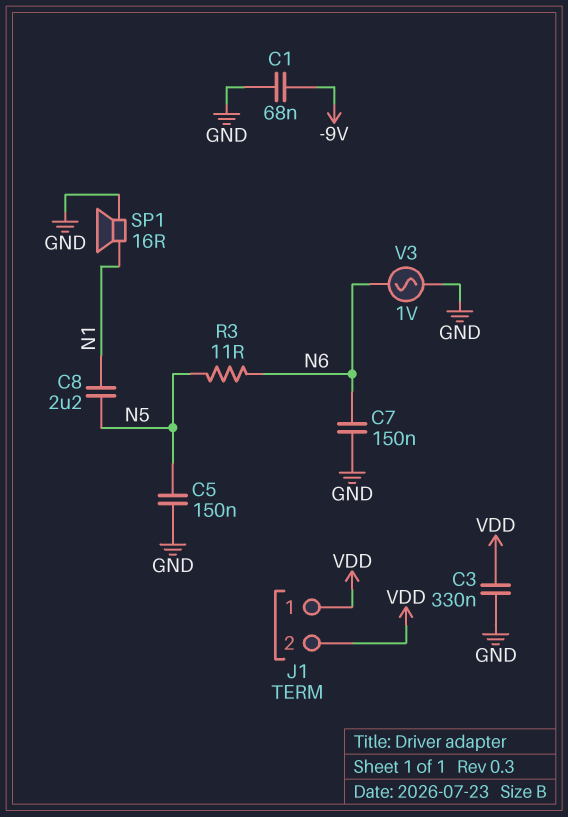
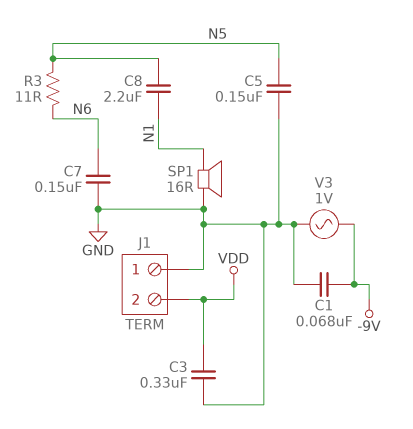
J1 pin 1: VDD -> GND
V3: AC 1V (GND, N6) -> AC 1V (-9V, GND)

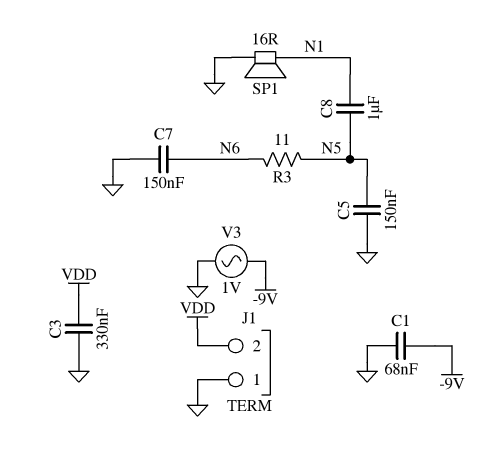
C8: 2.2uF (N1, N5) -> 1uF (N1, N5)

